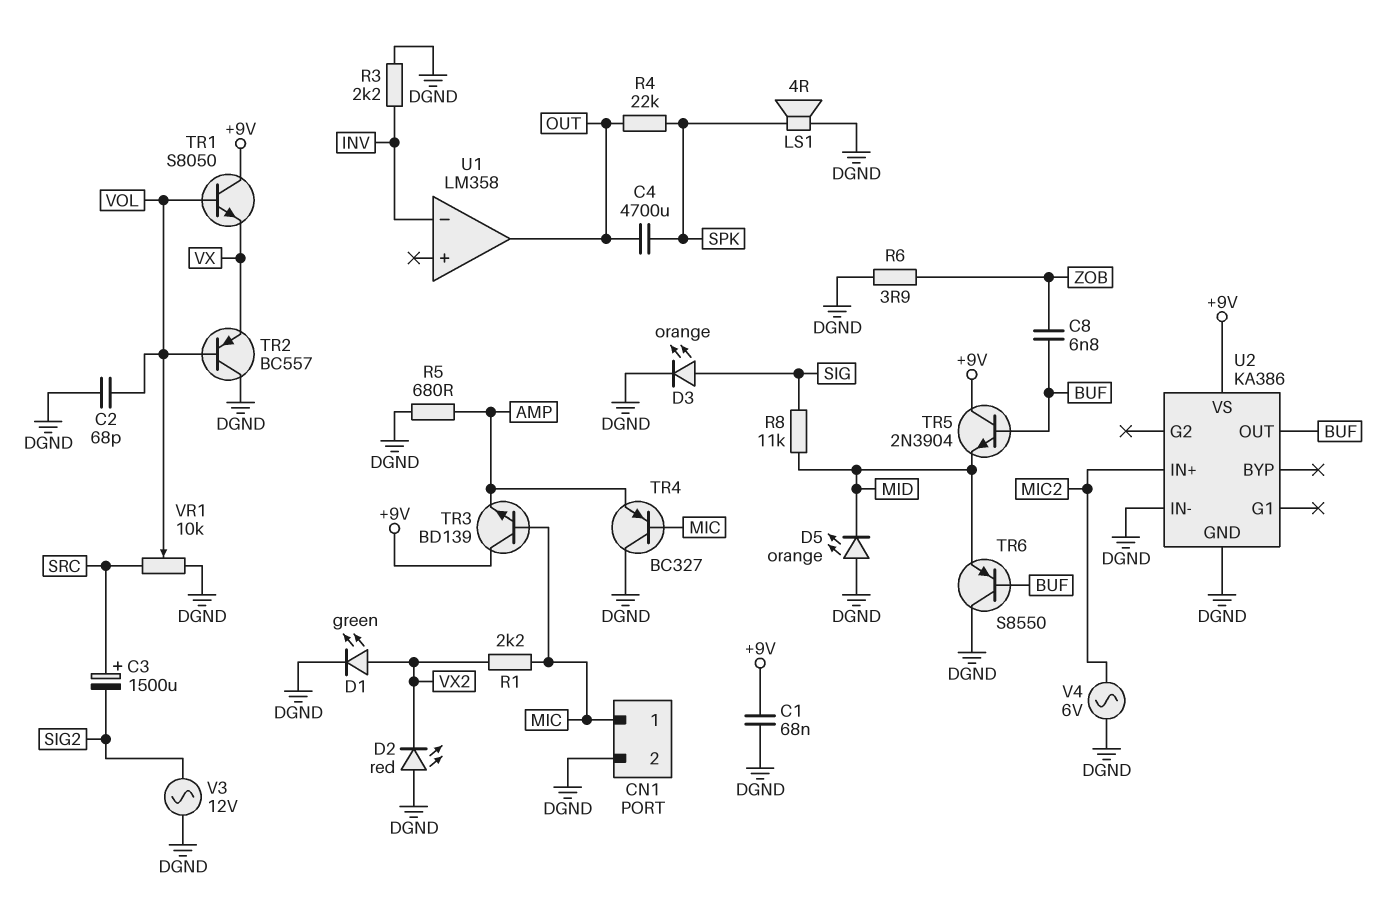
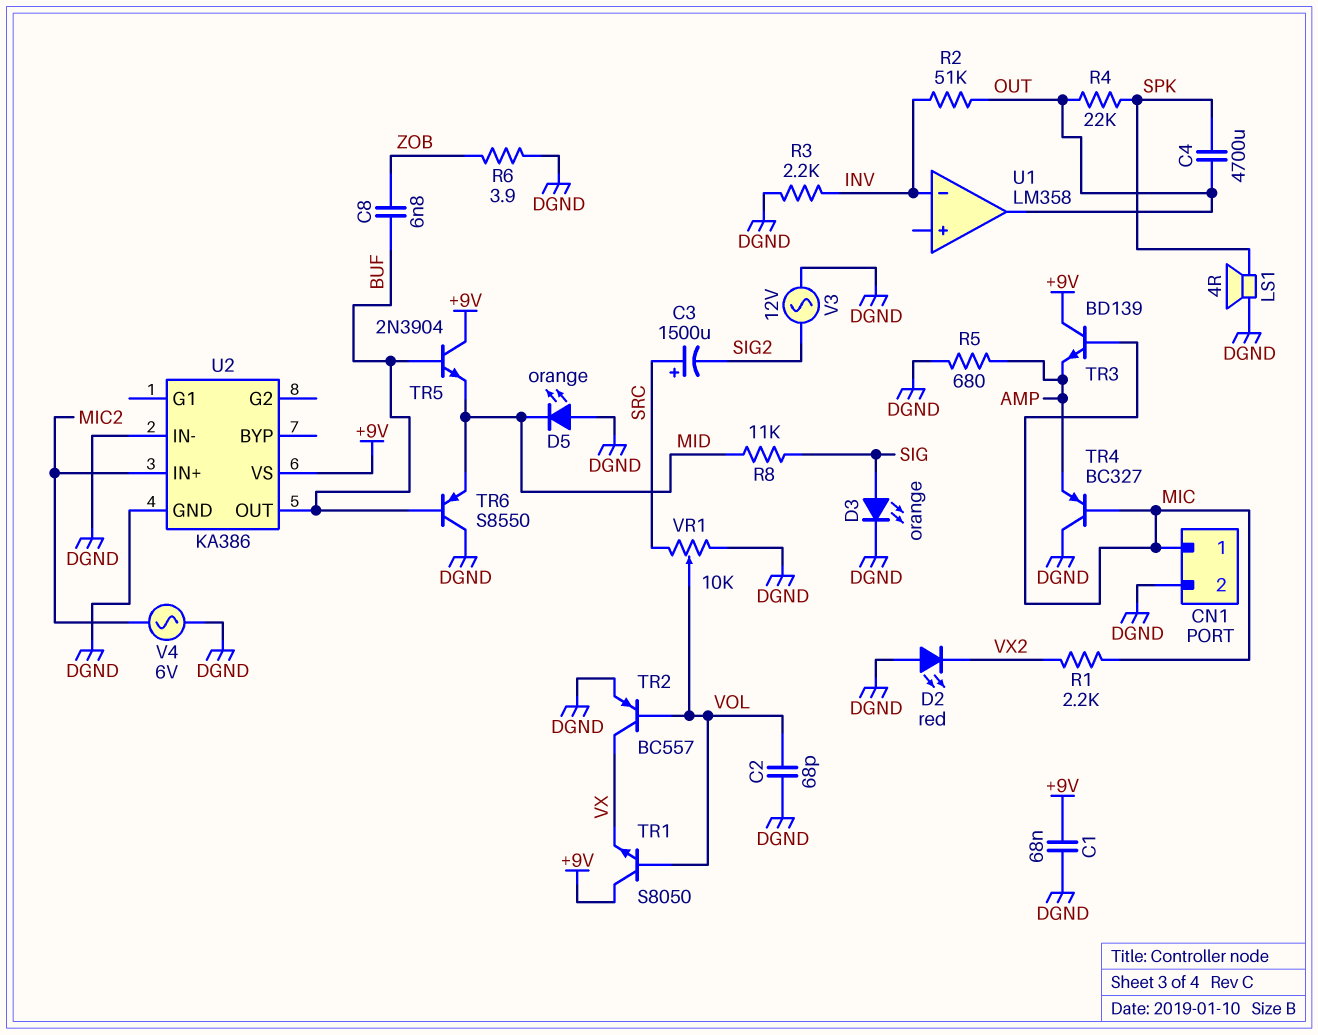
D1: LED green (A VX2, K DGND) -> none
R2: none -> 51k (INV, OUT)
TR2: PNP BC557 (B VOL, C DGND, E VX) -> PNP BC557 (B VOL, C VX, E DGND)

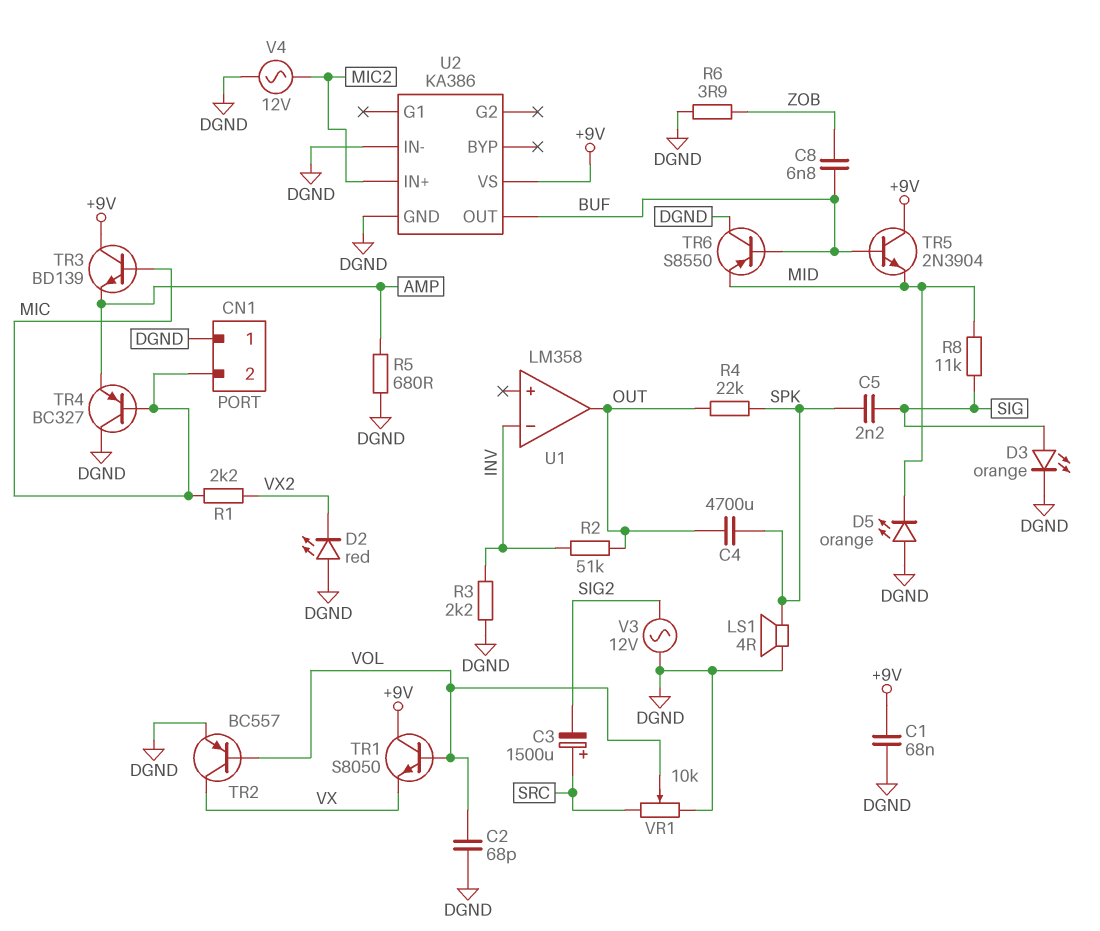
C5: none -> 2.2nF (SIG, SPK)
CN1 pin 1: MIC -> DGND
CN1 pin 2: DGND -> MIC
V4: AC 6V (DGND, MIC2) -> AC 12V (DGND, MIC2)

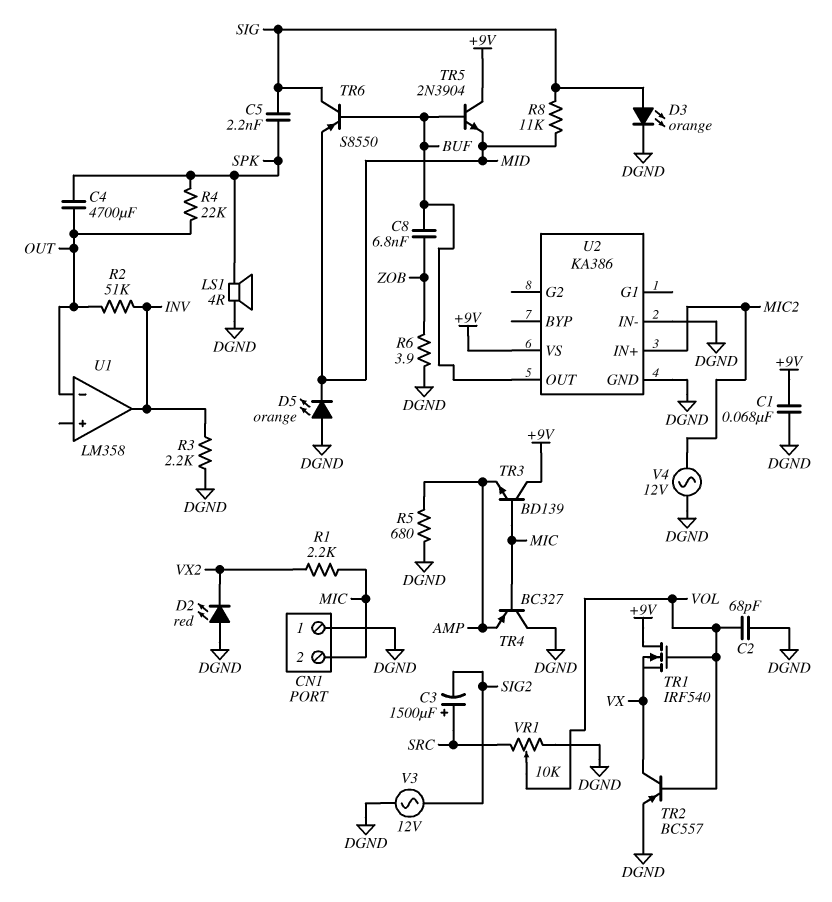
TR1: NPN S8050 (B VOL, C +9V, E VX) -> NMOS IRF540 (G VOL, D +9V, S VX)
TR6: PNP S8550 (B BUF, C DGND, E MID) -> PNP S8550 (B BUF, C SIG, E MID)
U1 pin in-: INV -> OUT
U1 pin out: OUT -> INV

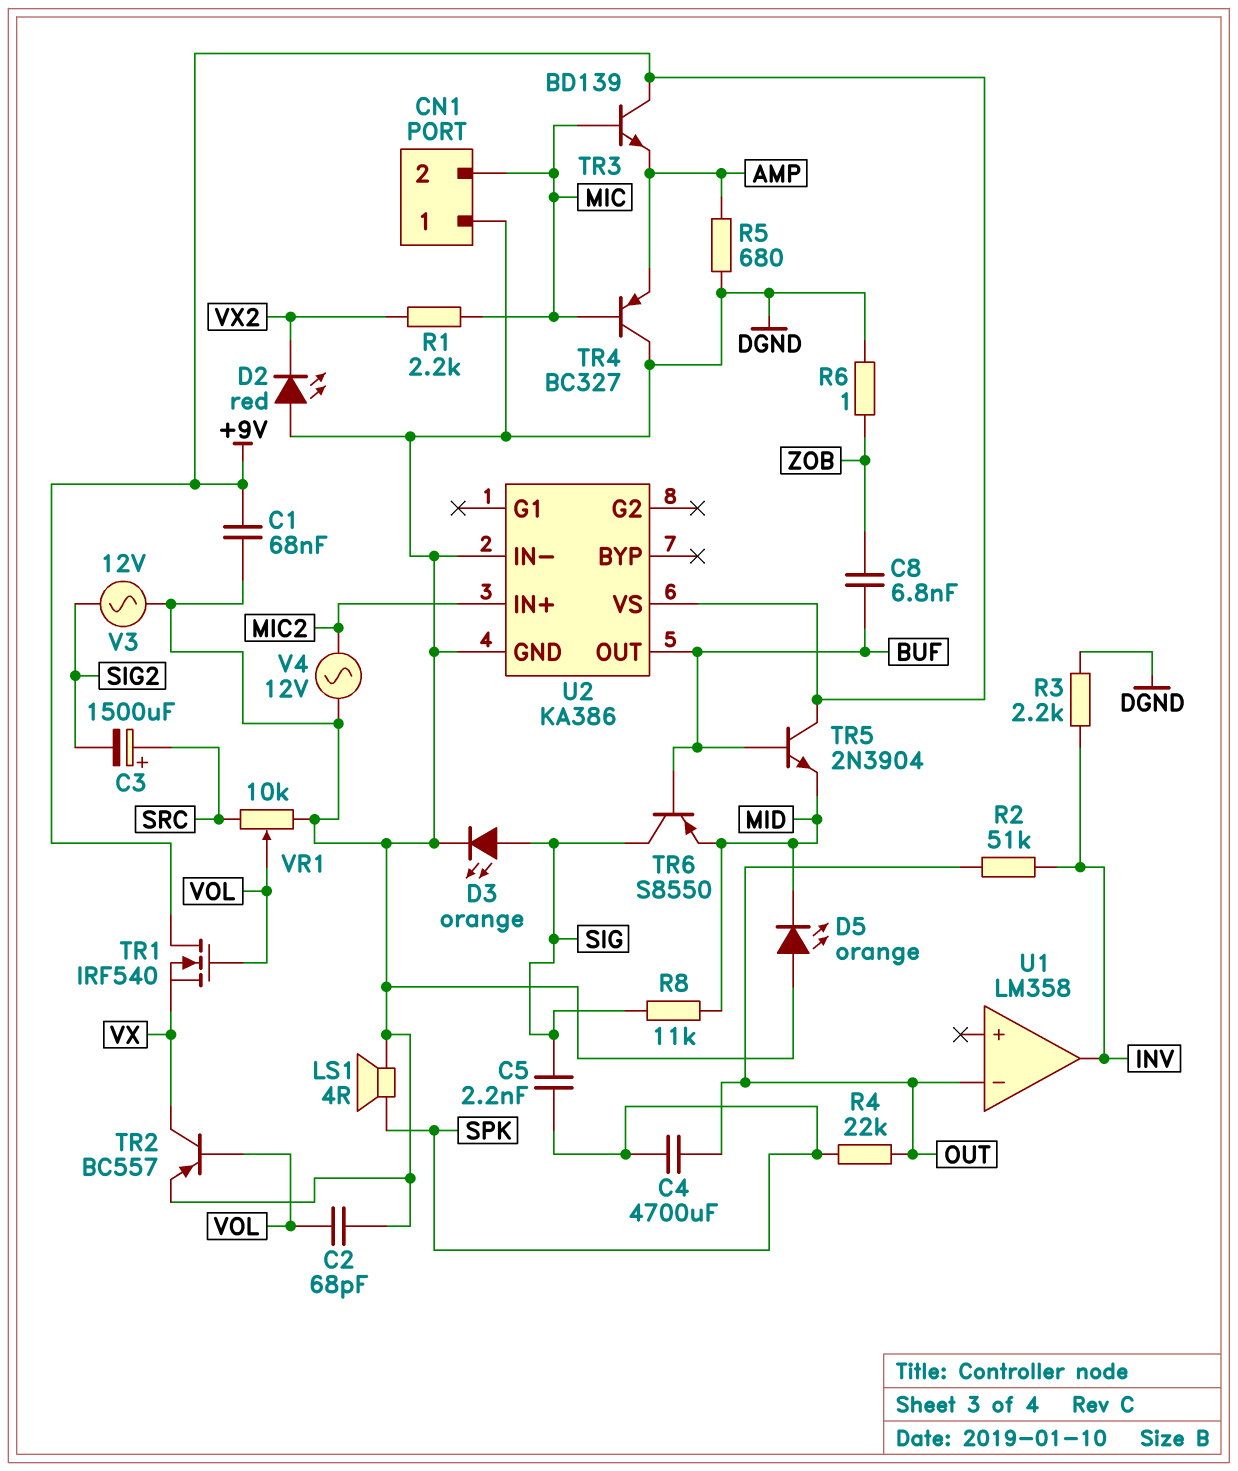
R6: 3.9 (DGND, ZOB) -> 1 (DGND, ZOB)

